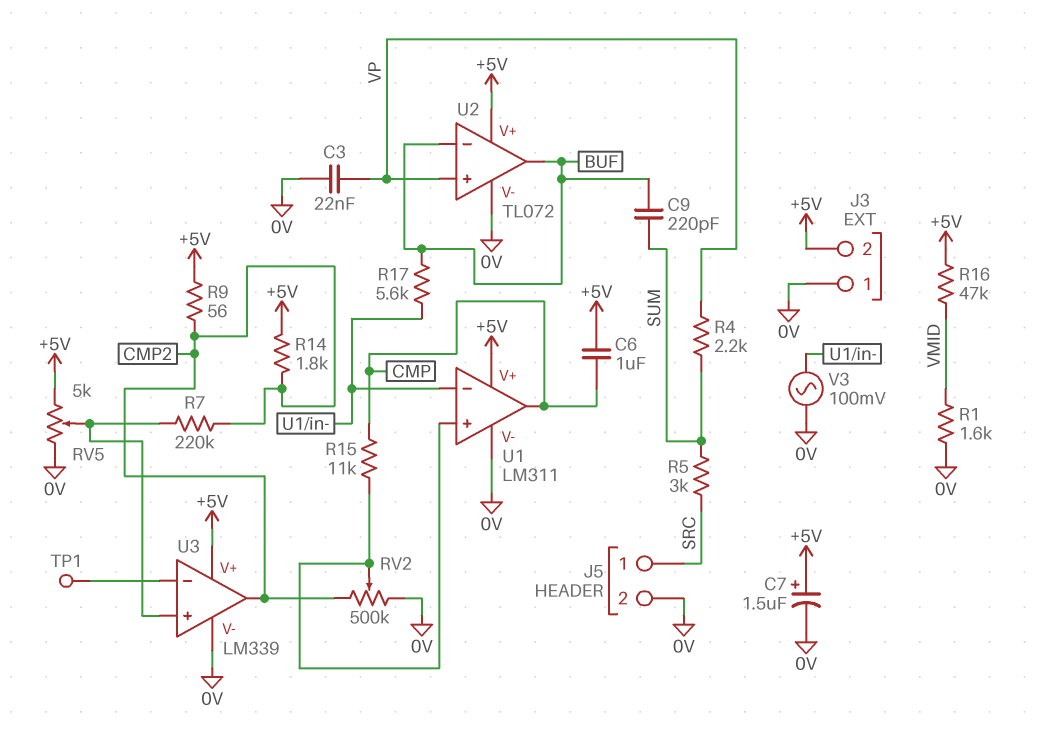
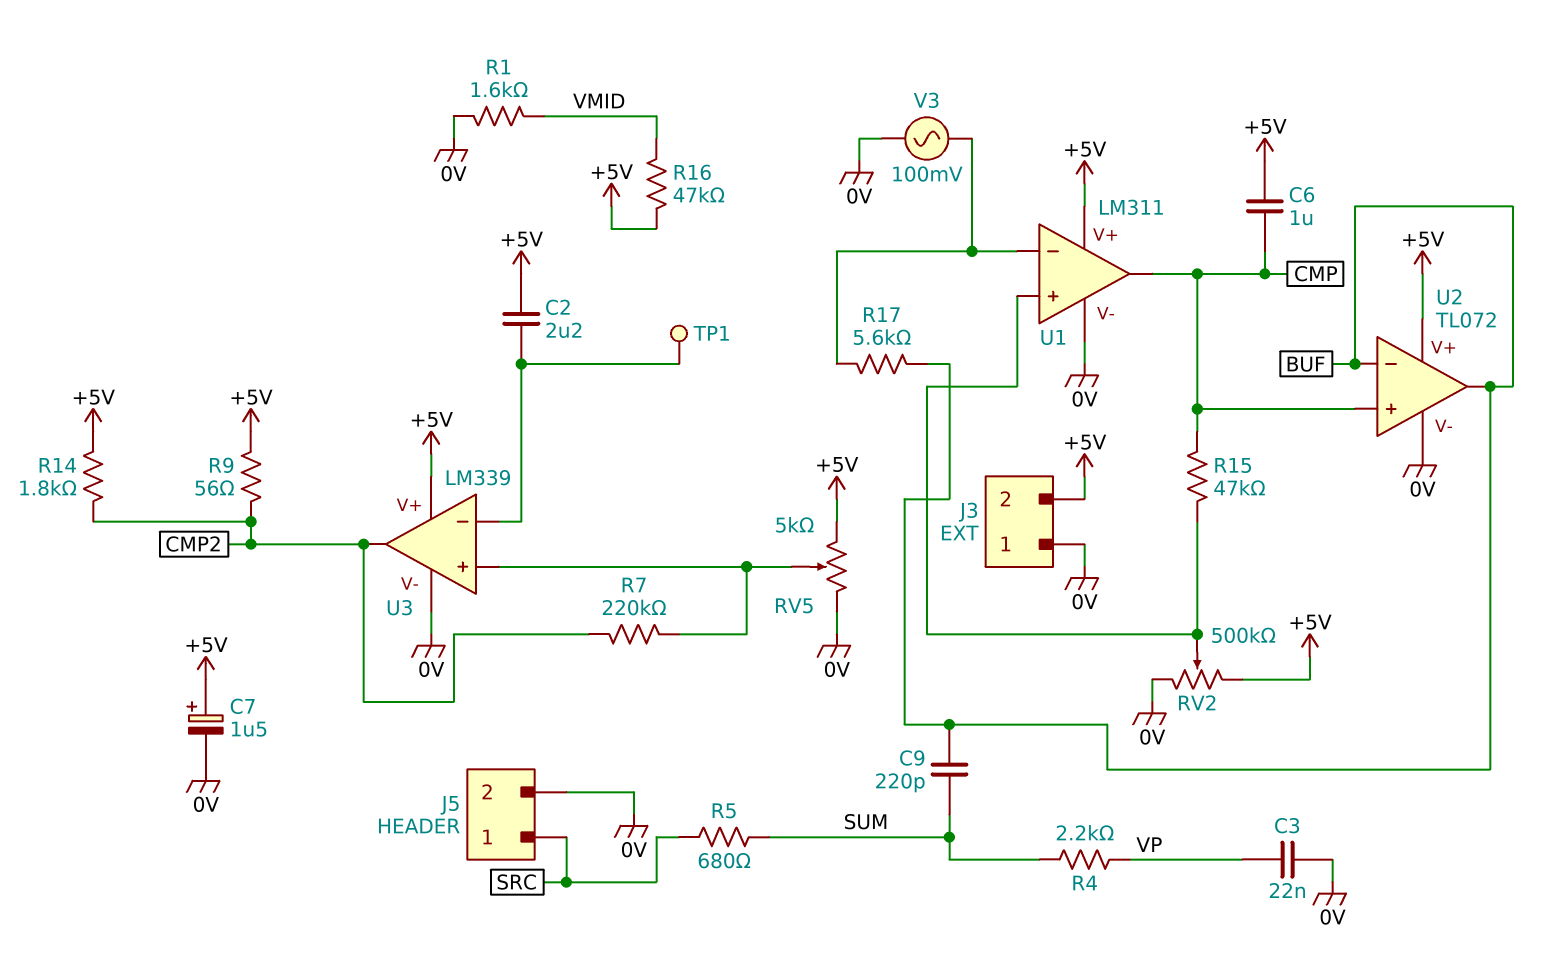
C2: none -> 2.2uF (+5V, U3/in-)
R5: 3k (SRC, SUM) -> 680 (SRC, SUM)
R15: 11k (CMP, U1/in+) -> 47k (CMP, U1/in+)
RV2: 500k (0V, CMP2, wiper U1/in+) -> 500k (+5V, 0V, wiper U1/in+)
U2 pin in+: VP -> CMP

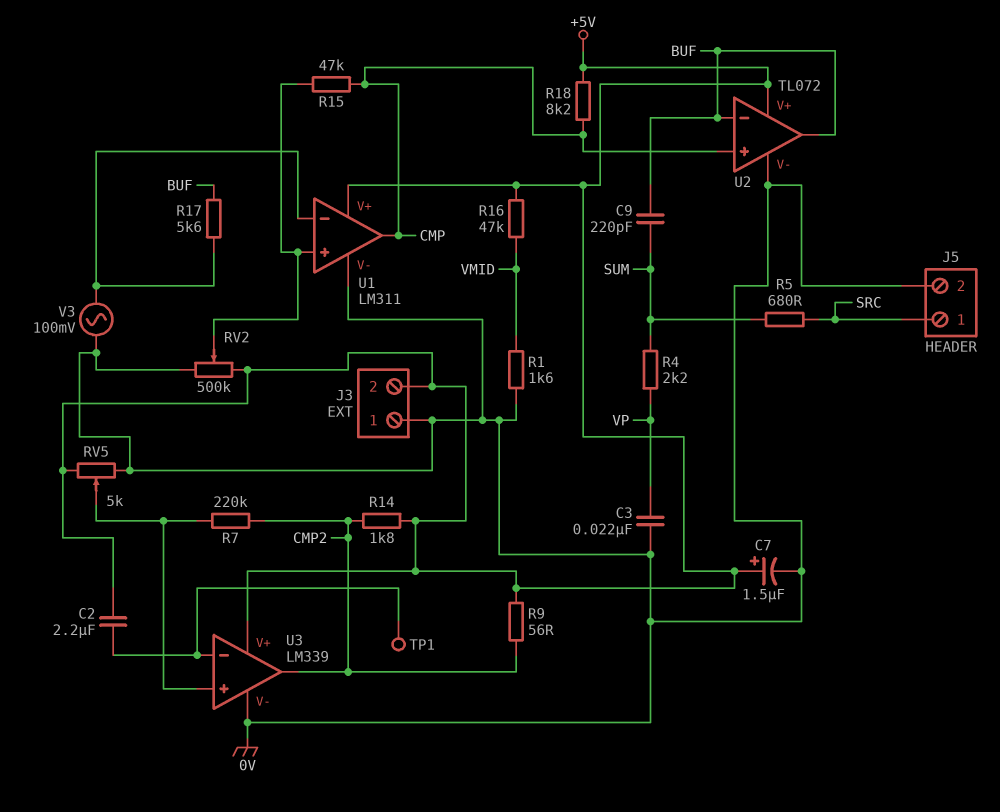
C6: 1uF (+5V, CMP) -> none
R18: none -> 8.2k (+5V, CMP)

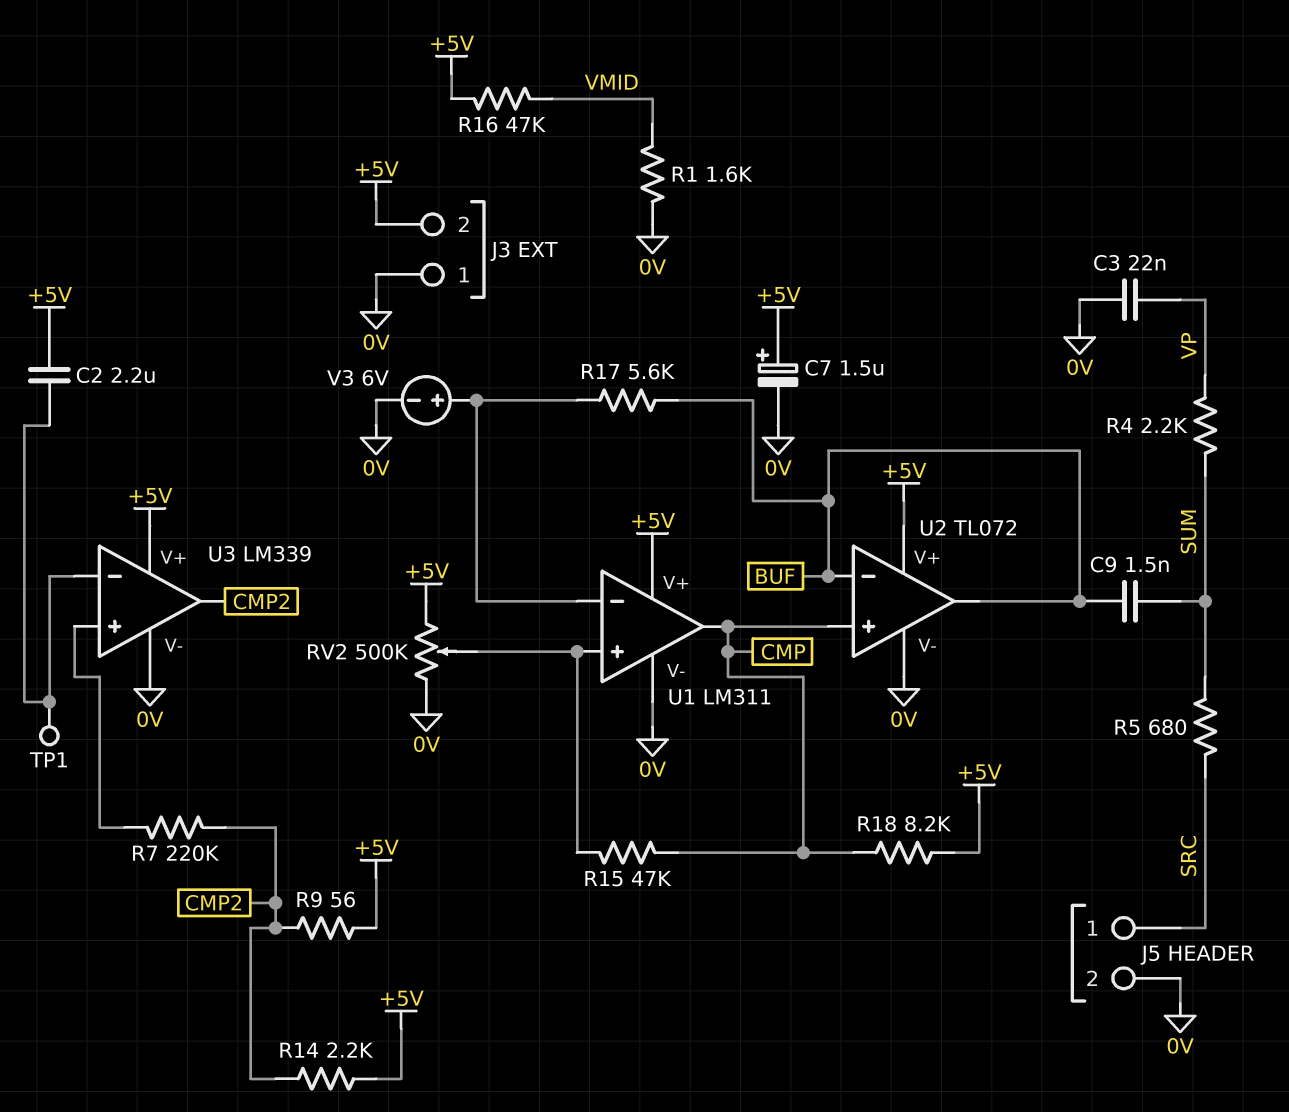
C9: 220pF (BUF, SUM) -> 1.5nF (BUF, SUM)
R14: 1.8k (+5V, CMP2) -> 2.2k (+5V, CMP2)
RV5: 5k (+5V, 0V, wiper U3/in+) -> none
V3: AC 100mV (0V, U1/in-) -> 6V (plus U1/in-, minus 0V)

